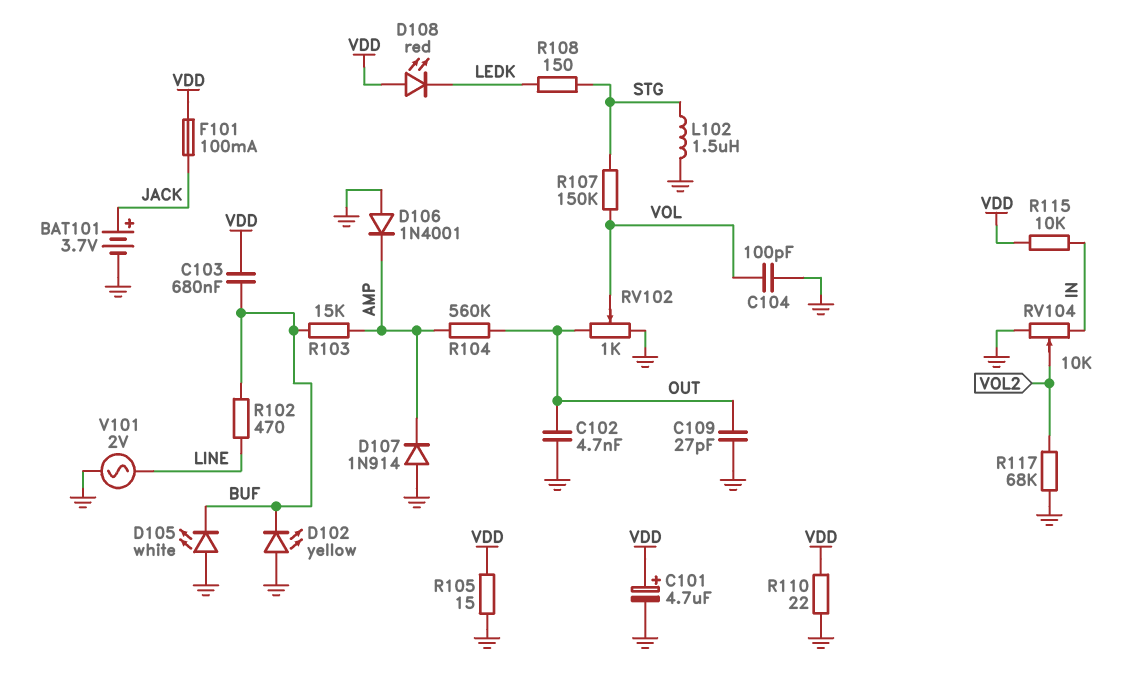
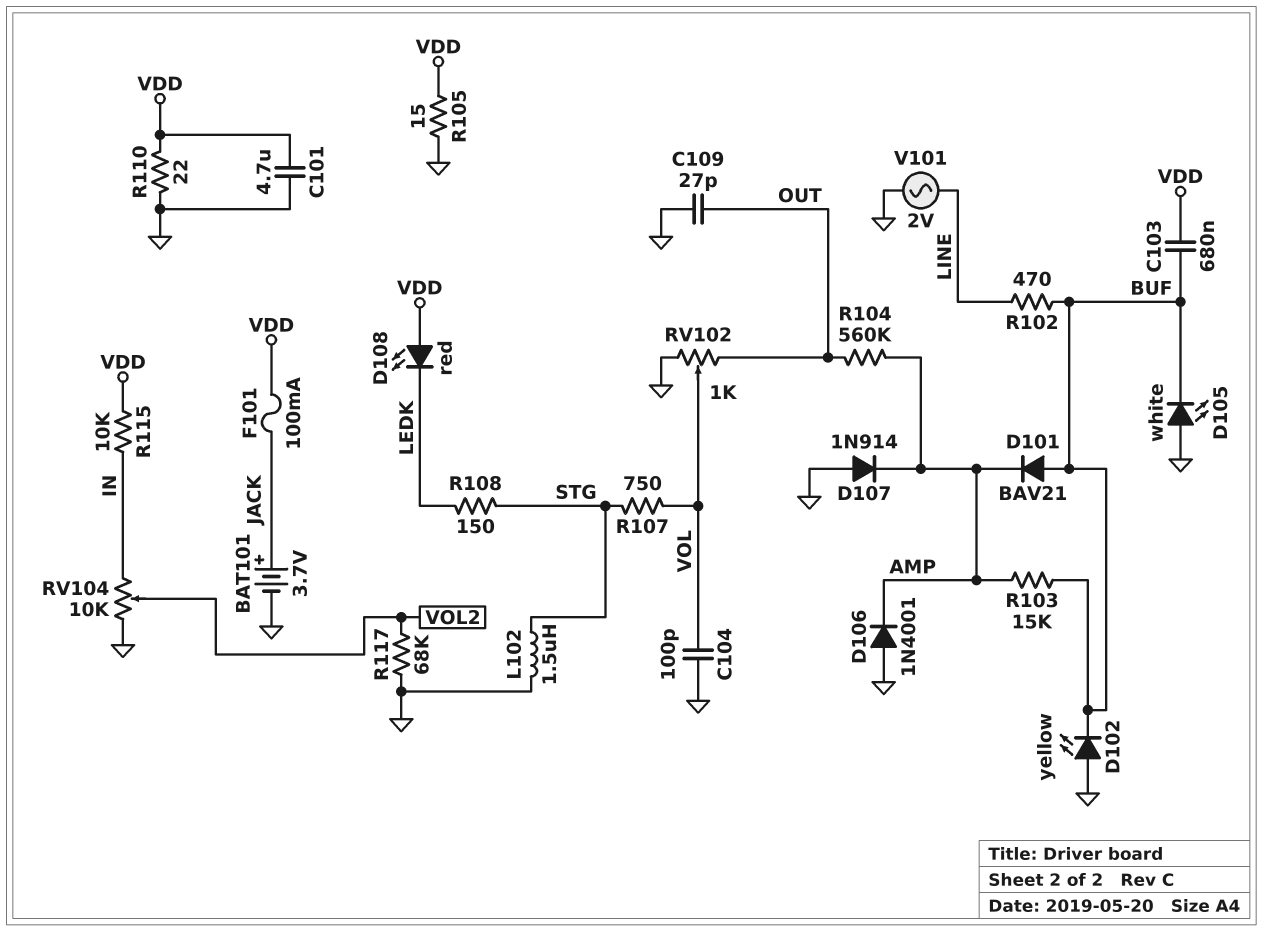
C101: 4.7uF (plus VDD, minus GND) -> 4.7uF (GND, VDD)
C102: 4.7nF (GND, OUT) -> none
D101: none -> diode BAV21 (A BUF, K AMP)
R107: 150k (STG, VOL) -> 750 (STG, VOL)

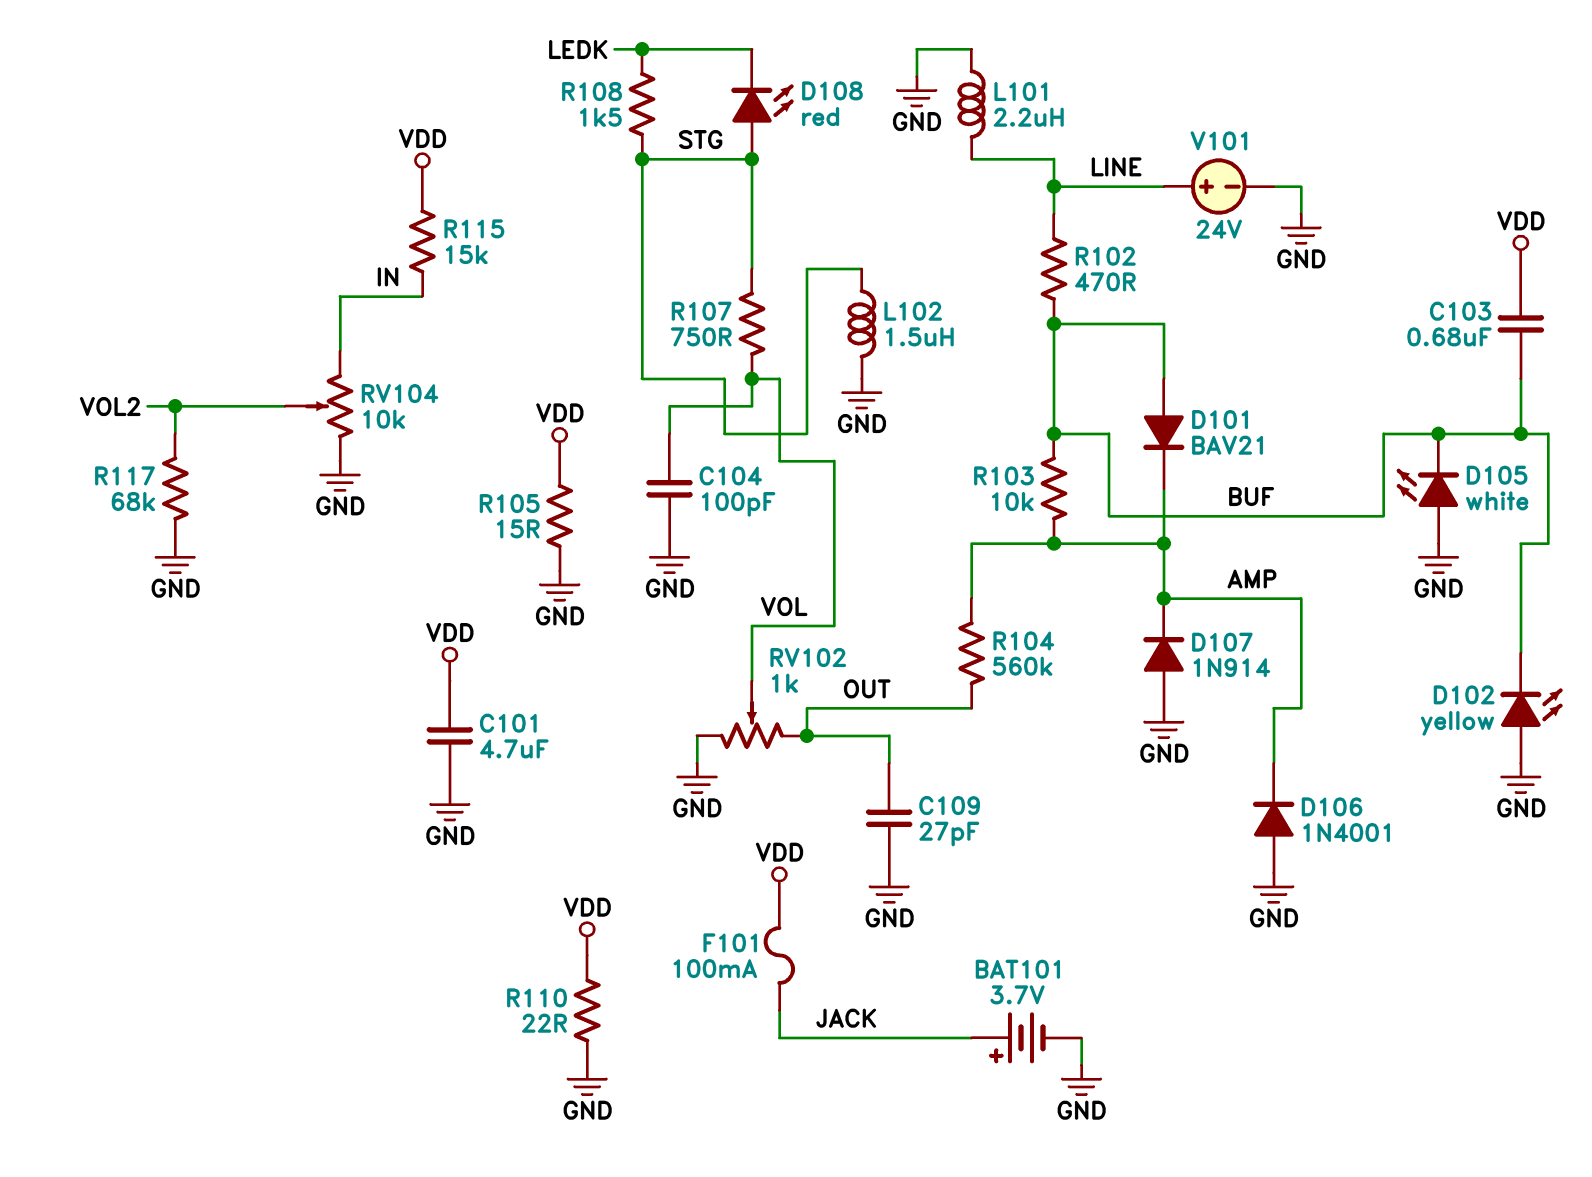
D108: LED red (A VDD, K LEDK) -> LED red (A STG, K LEDK)
L101: none -> 2.2uH (GND, LINE)
R103: 15k (AMP, BUF) -> 10k (AMP, BUF)
R108: 150 (LEDK, STG) -> 1.5k (LEDK, STG)
R115: 10k (IN, VDD) -> 15k (IN, VDD)
V101: AC 2V (GND, LINE) -> 24V (plus LINE, minus GND)

